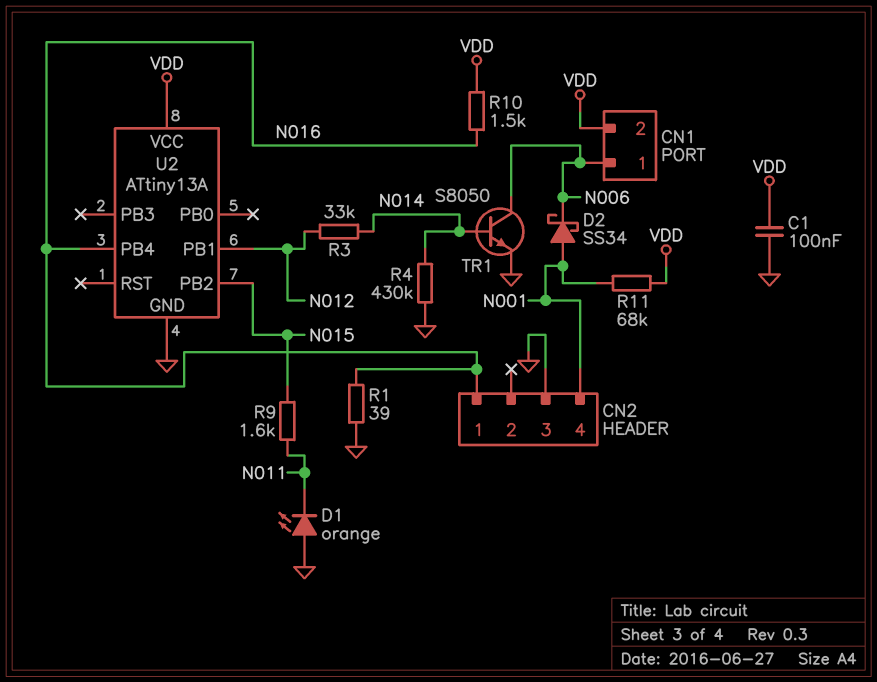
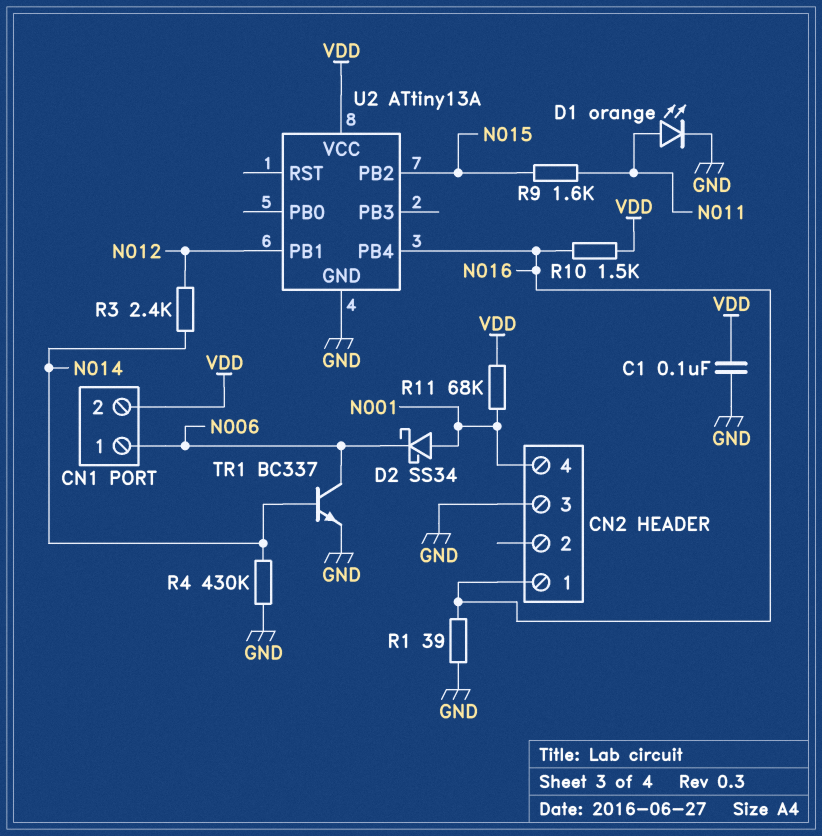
D1: LED orange (A GND, K N011) -> LED orange (A N011, K GND)
R3: 33k (N012, N014) -> 2.4k (N012, N014)
TR1: NPN S8050 (B N014, C N006, E GND) -> NPN BC337 (B N014, C N006, E GND)

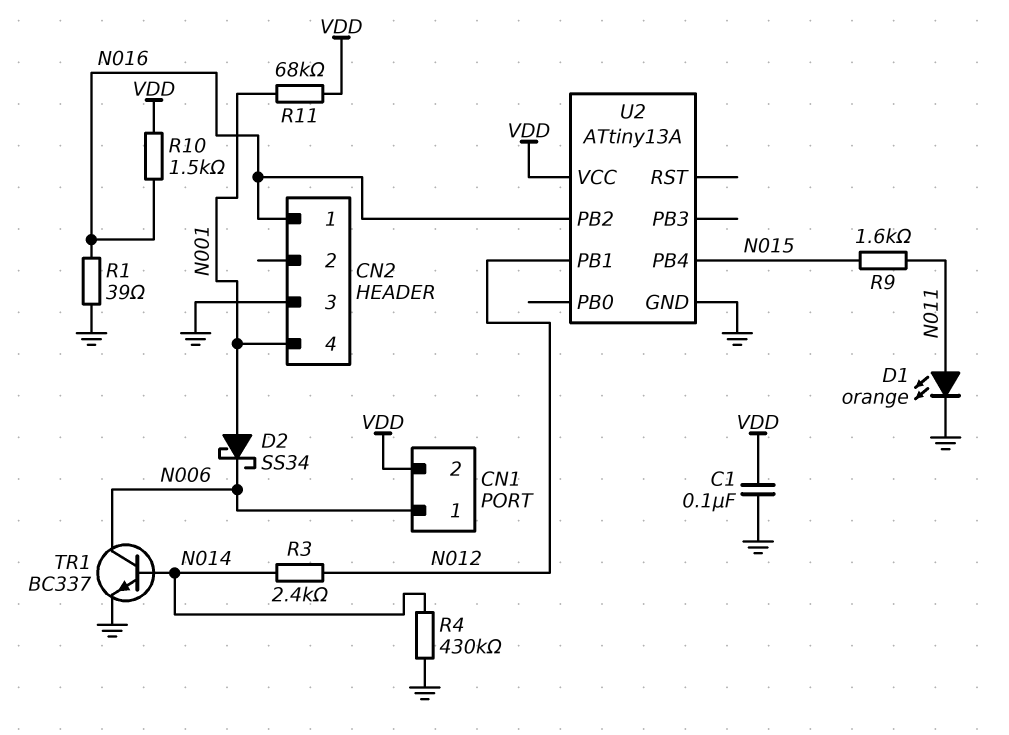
U2 pin PB2: N015 -> N016
U2 pin PB4: N016 -> N015

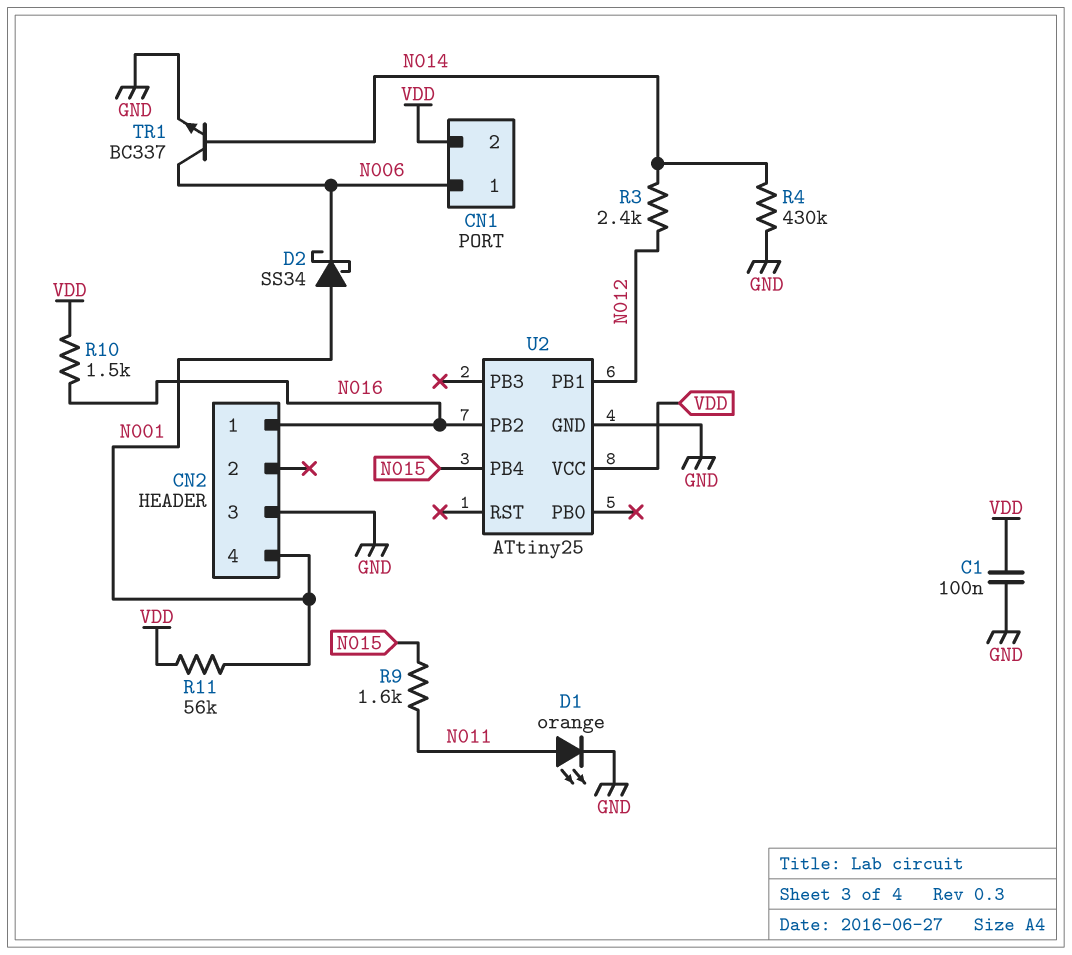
R1: 39 (GND, N016) -> none
R11: 68k (N001, VDD) -> 56k (N001, VDD)
U2: ATtiny13A -> ATtiny25

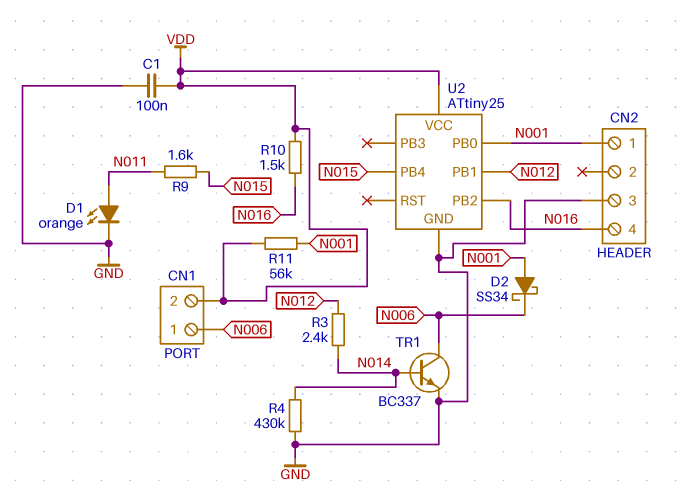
CN2 pin 1: N016 -> N001
CN2 pin 4: N001 -> N016
U2 pin PB0: none -> N001

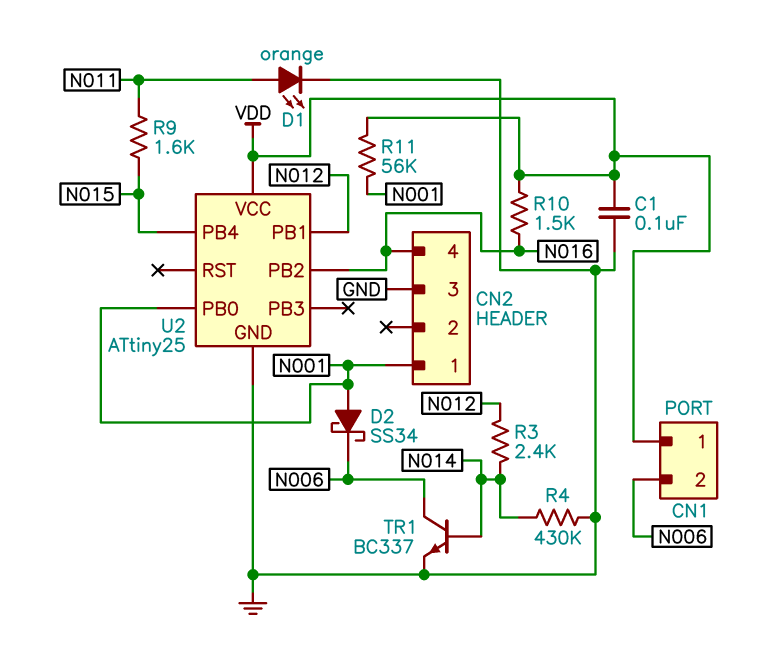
CN1 pin 1: N006 -> VDD
CN1 pin 2: VDD -> N006

